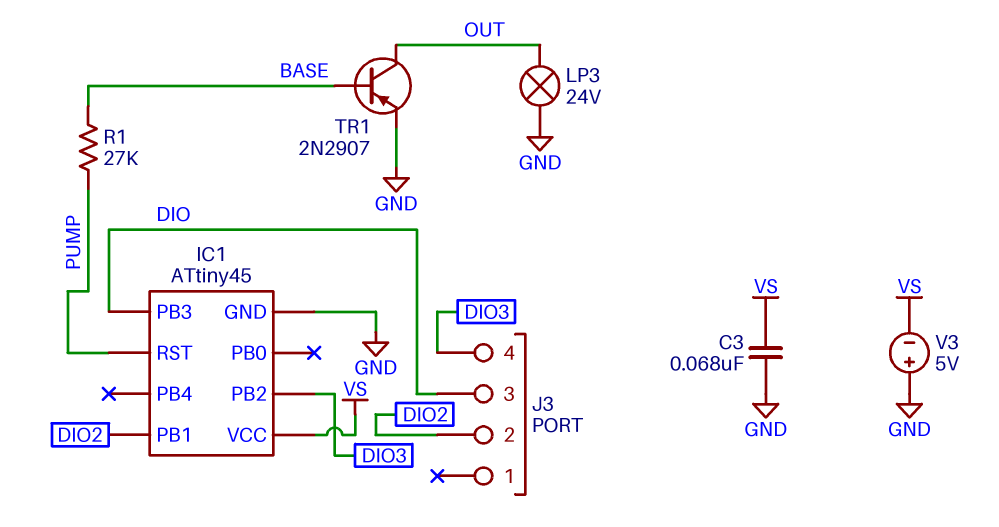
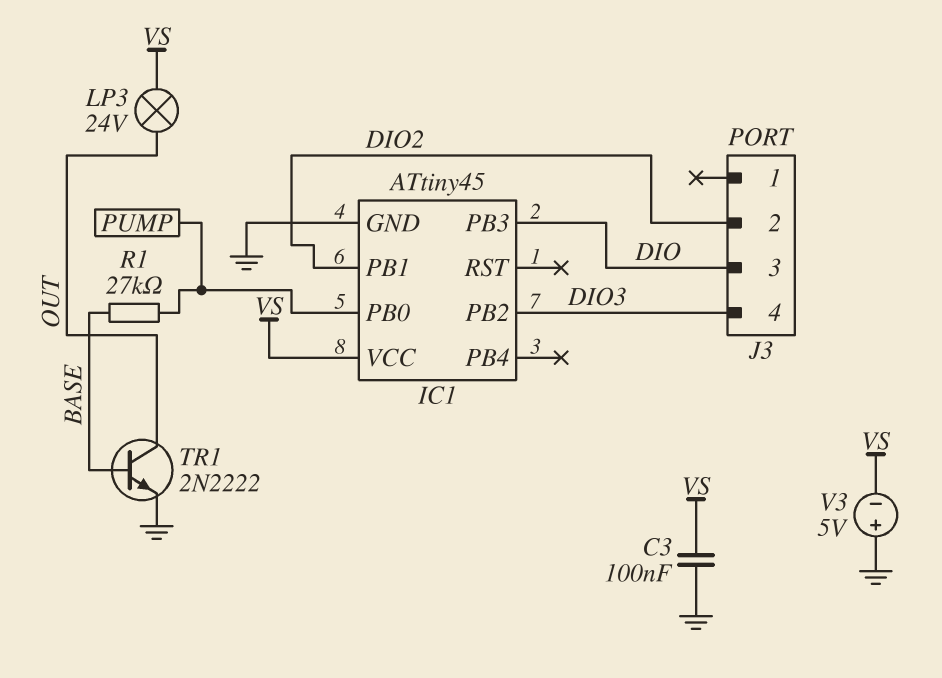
C3: 68nF (GND, VS) -> 100nF (GND, VS)
IC1 pin PB0: none -> PUMP
IC1 pin RST: PUMP -> none
LP3: lamp 24V (GND, OUT) -> lamp 24V (OUT, VS)
TR1: PNP 2N2907 (B BASE, C OUT, E GND) -> NPN 2N2222 (B BASE, C OUT, E GND)

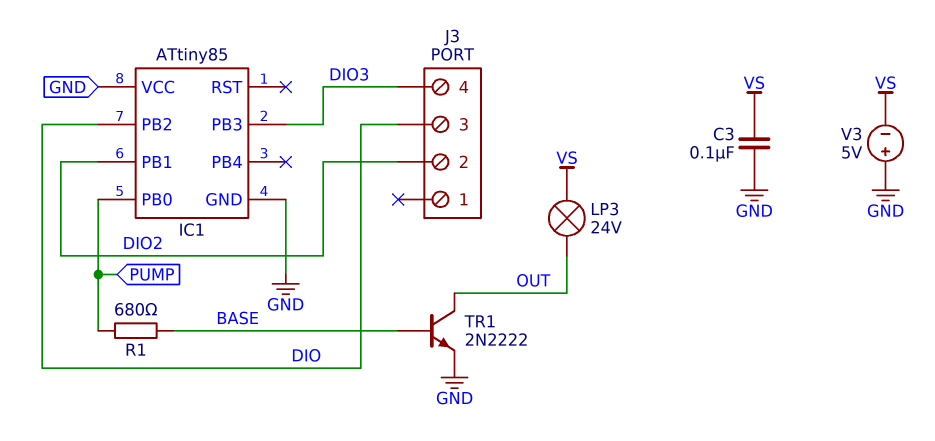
IC1: ATtiny45 -> ATtiny85
IC1 pin PB2: DIO3 -> DIO
IC1 pin PB3: DIO -> DIO3
IC1 pin VCC: VS -> GND
R1: 27k (BASE, PUMP) -> 680 (BASE, PUMP)

